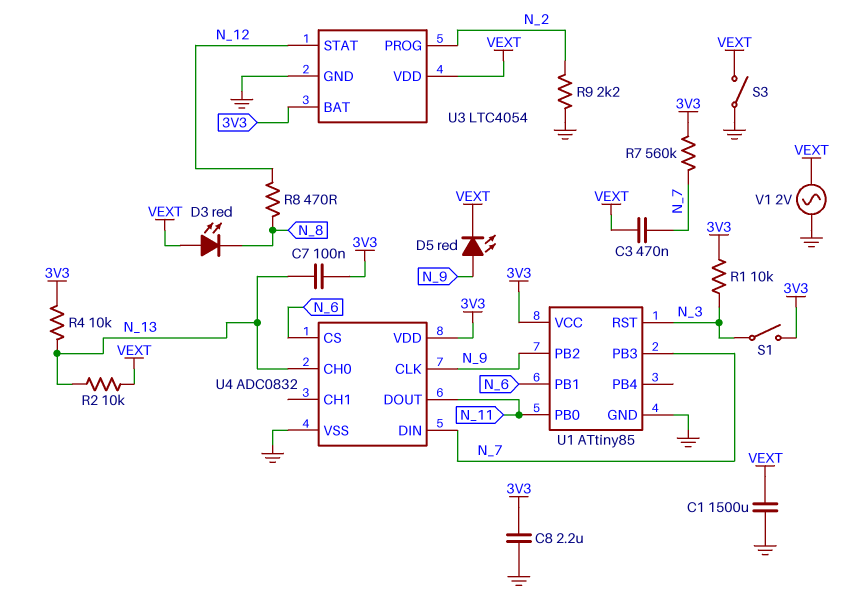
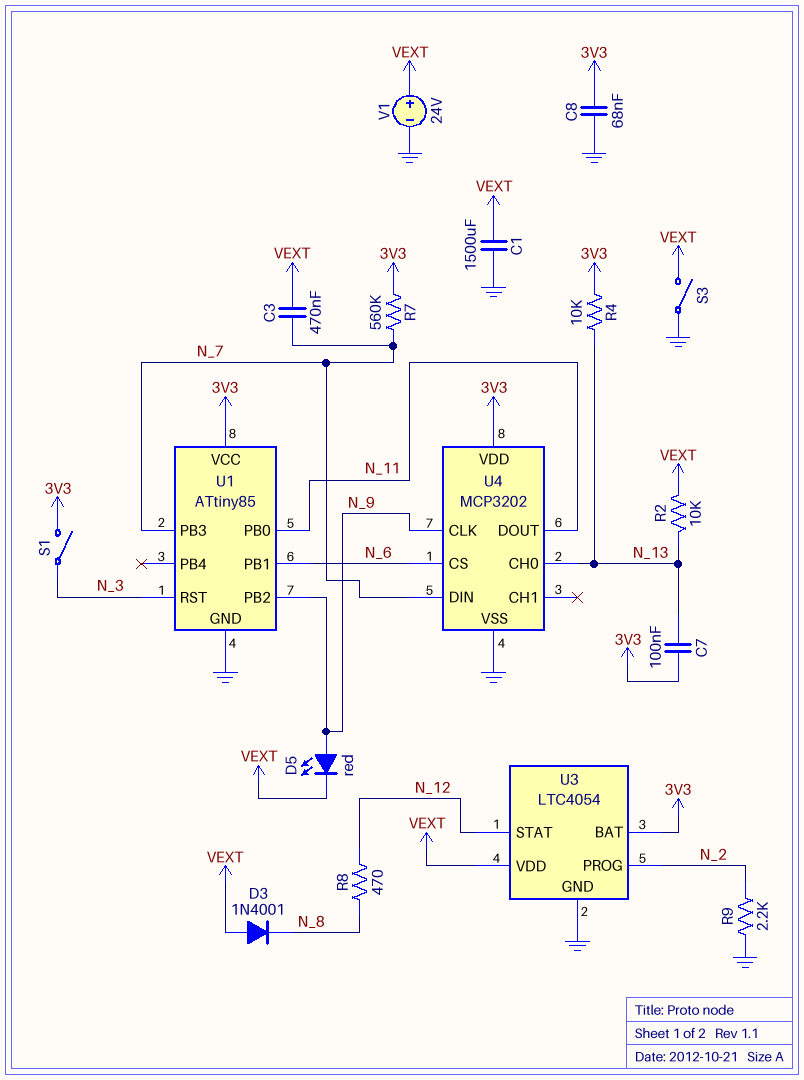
C8: 2.2uF (3V3, GND) -> 68nF (3V3, GND)
D3: LED red (A VEXT, K N_8) -> diode 1N4001 (A VEXT, K N_8)
R1: 10k (3V3, N_3) -> none
U4: ADC0832 -> MCP3202
V1: AC 2V (GND, VEXT) -> 24V (plus VEXT, minus GND)

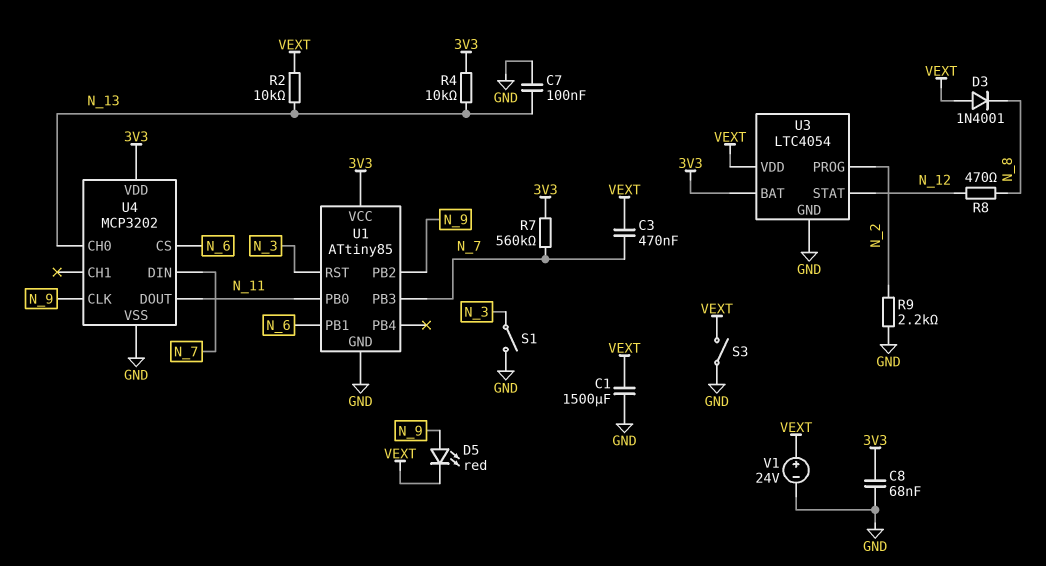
C7: 100nF (3V3, N_13) -> 100nF (GND, N_13)
S1: switch (3V3, N_3) -> switch (GND, N_3)

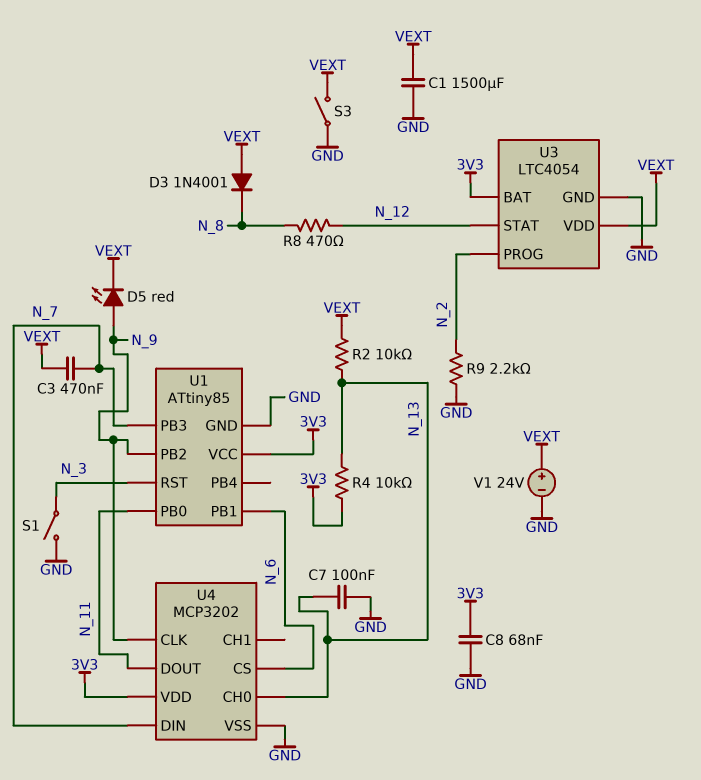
R7: 560k (3V3, N_7) -> none

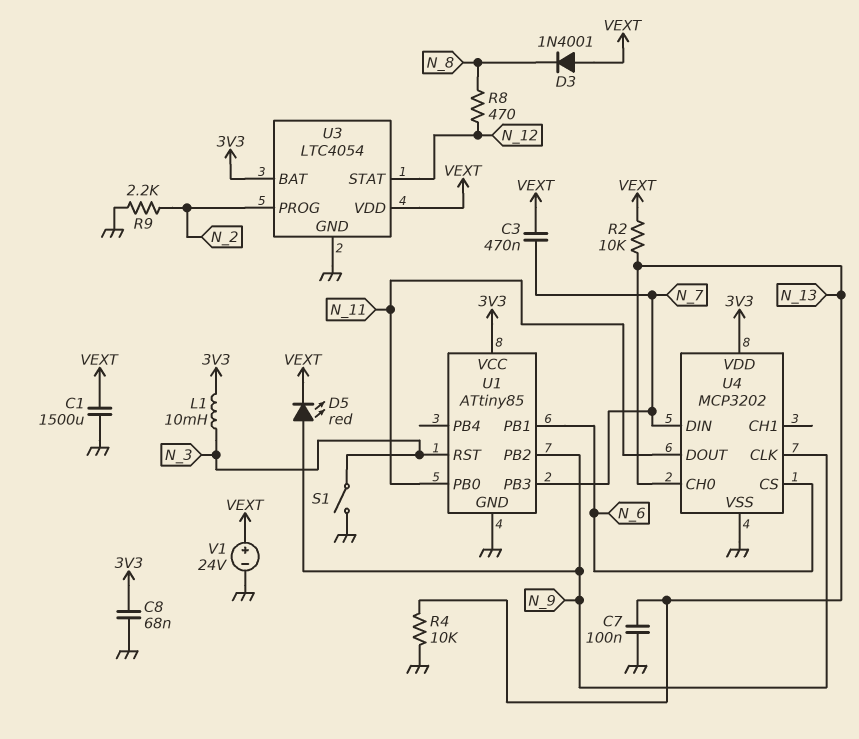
L1: none -> 10mH (3V3, N_3)
R4: 10k (3V3, N_13) -> 10k (GND, N_13)
S3: switch (GND, VEXT) -> none

